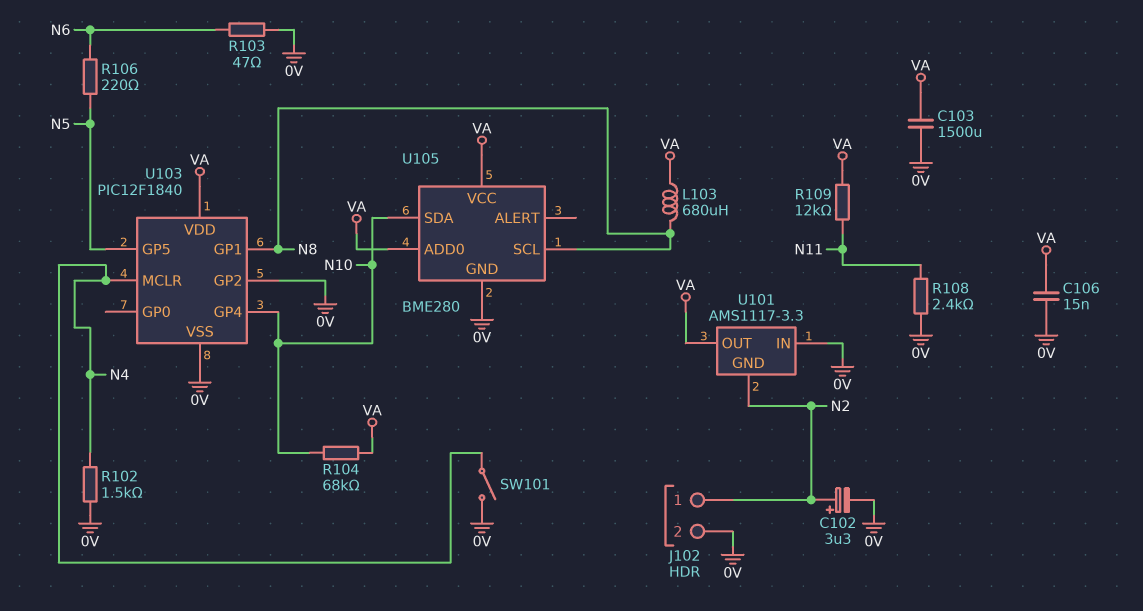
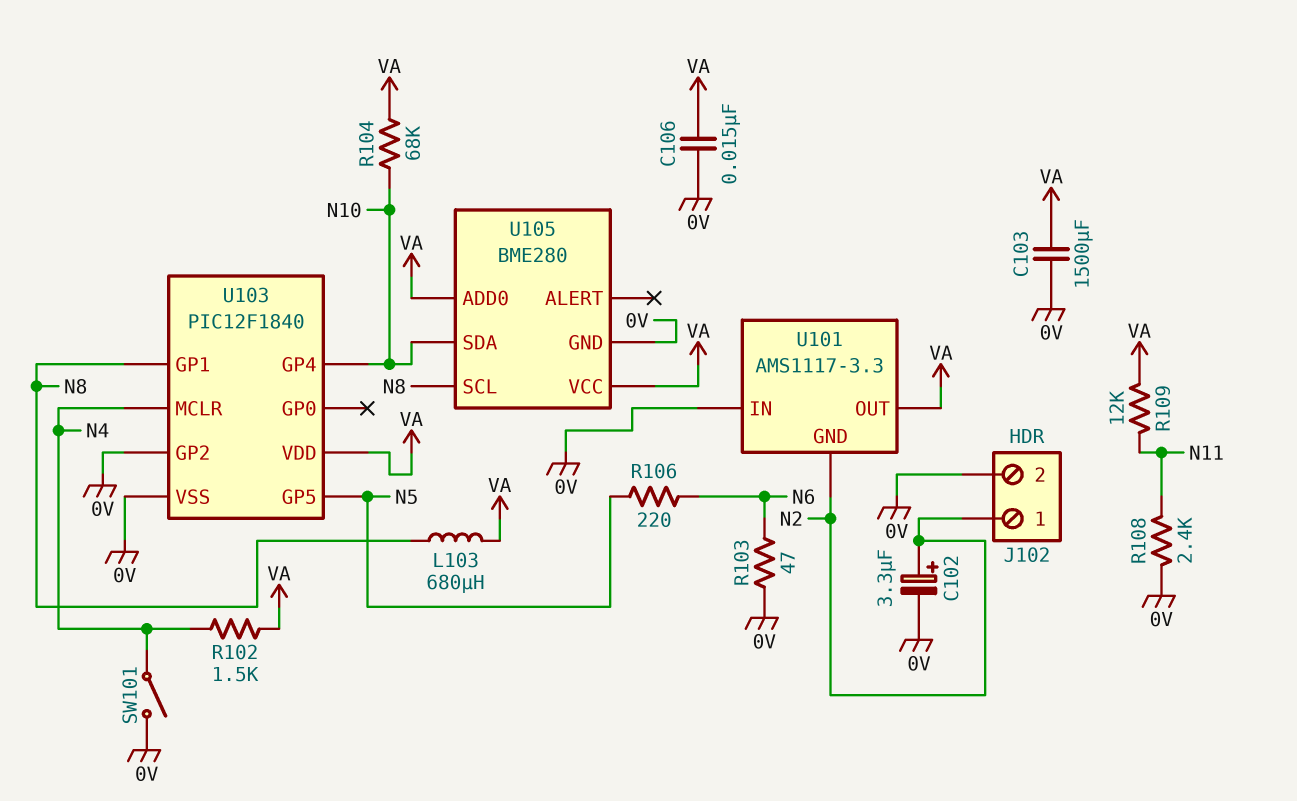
R102: 1.5k (0V, N4) -> 1.5k (N4, VA)

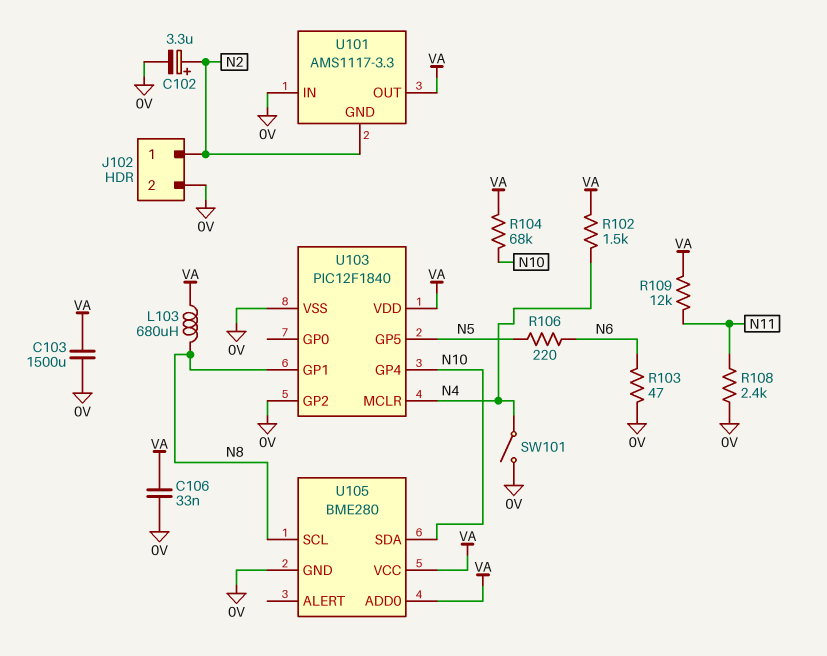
C106: 15nF (0V, VA) -> 33nF (0V, VA)

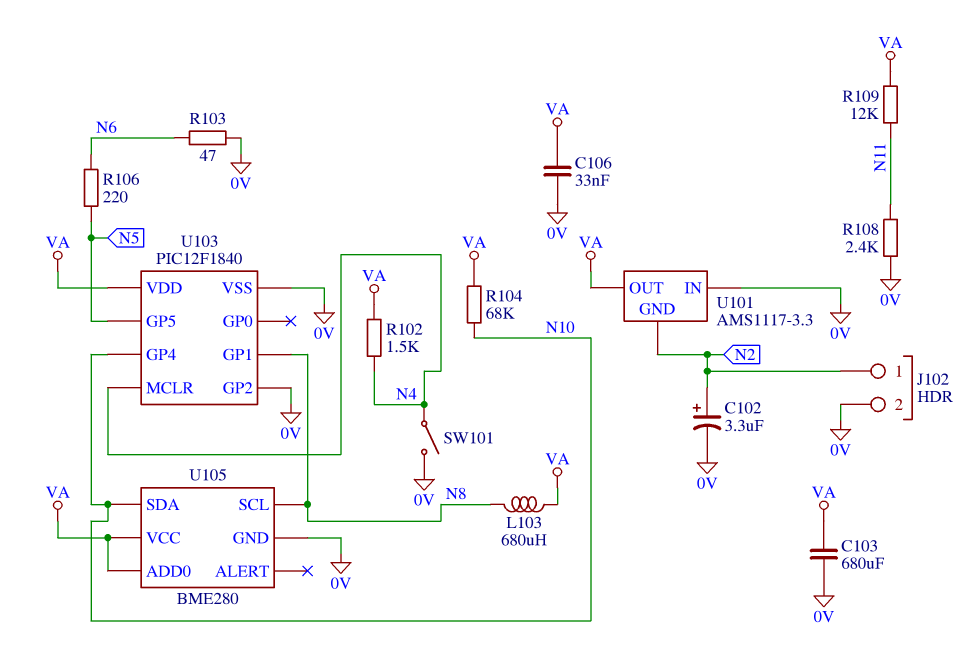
C103: 1500uF (0V, VA) -> 680uF (0V, VA)

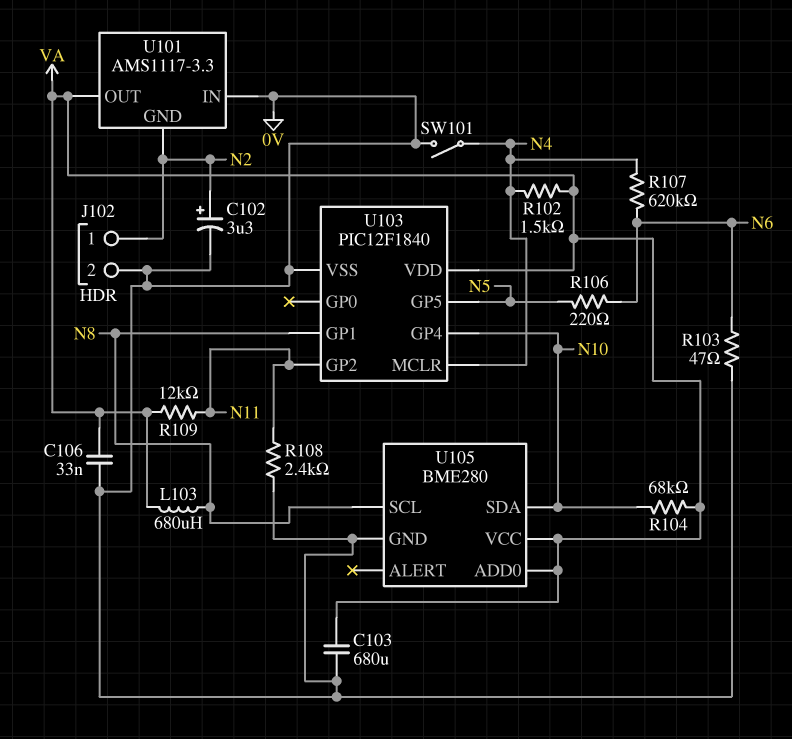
R107: none -> 620k (N4, N6)
U103 pin GP2: 0V -> N11

